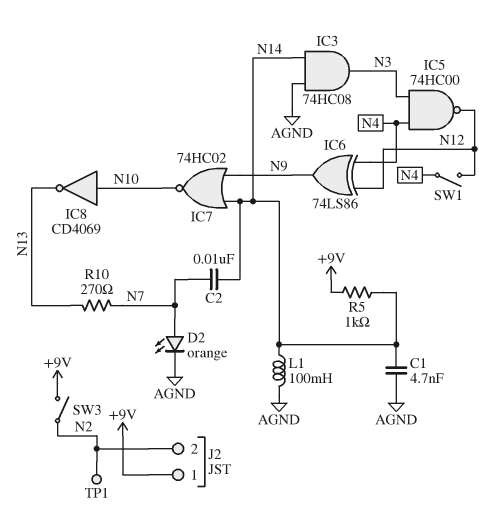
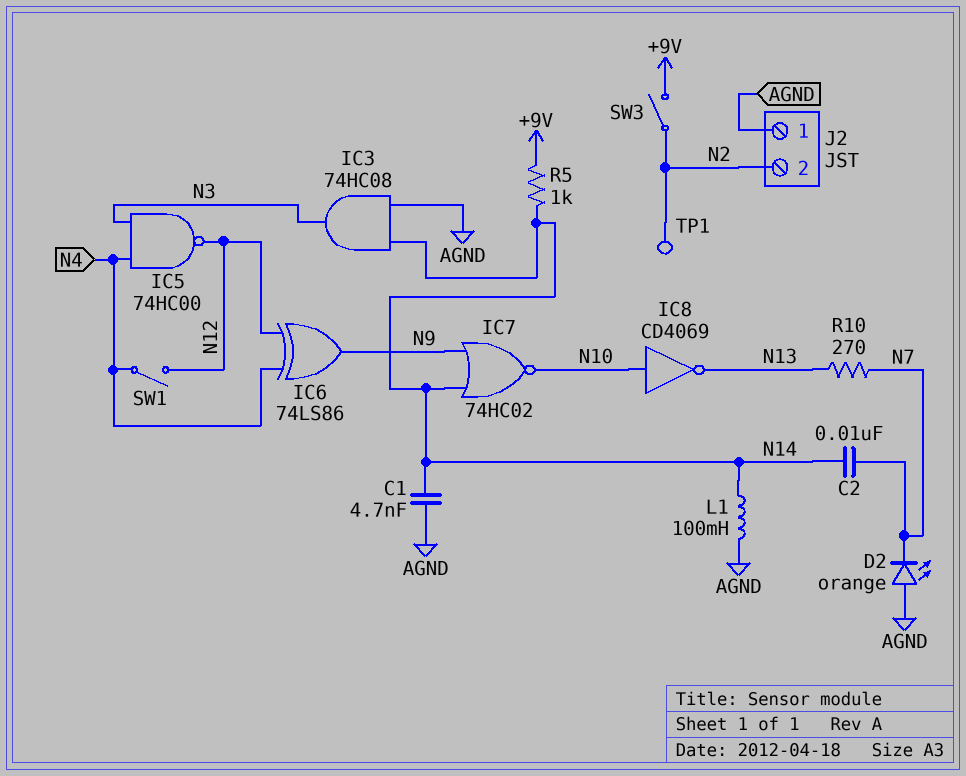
D2: LED orange (A N7, K AGND) -> LED orange (A AGND, K N7)
J2 pin 1: +9V -> AGND

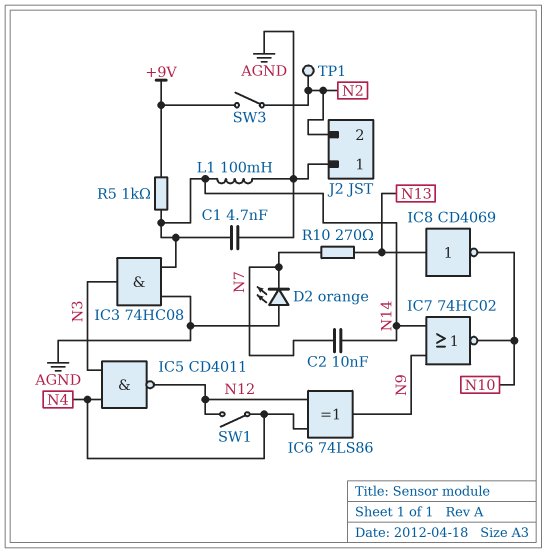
IC5: NAND 74HC00 (in N3, in N4, out N12) -> NAND CD4011 (in N3, in N4, out N12)
IC8: NOT CD4069 (in N10, out N13) -> NOT CD4069 (in N13, out N10)

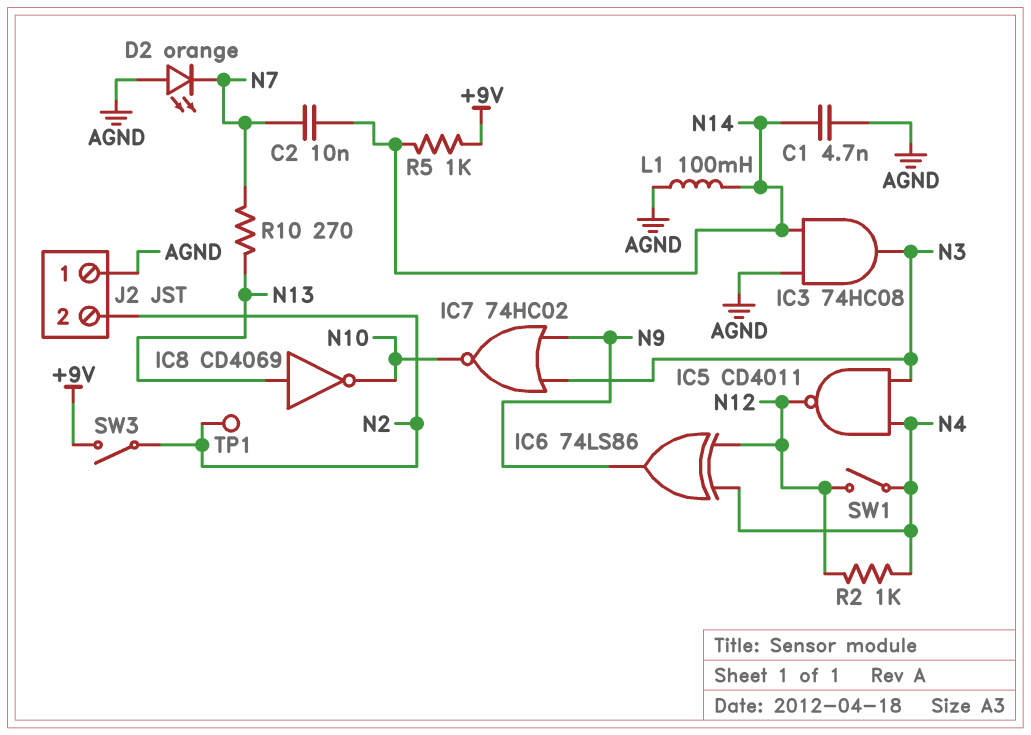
IC7: NOR 74HC02 (in N9, in N14, out N10) -> NOR 74HC02 (in N3, in N9, out N10)
R2: none -> 1k (N4, N12)

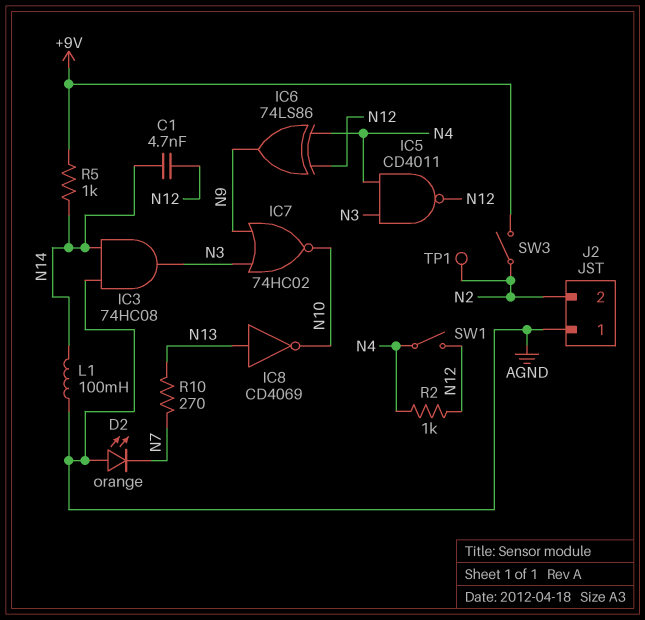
C1: 4.7nF (AGND, N14) -> 4.7nF (N12, N14)
C2: 10nF (N7, N14) -> none

